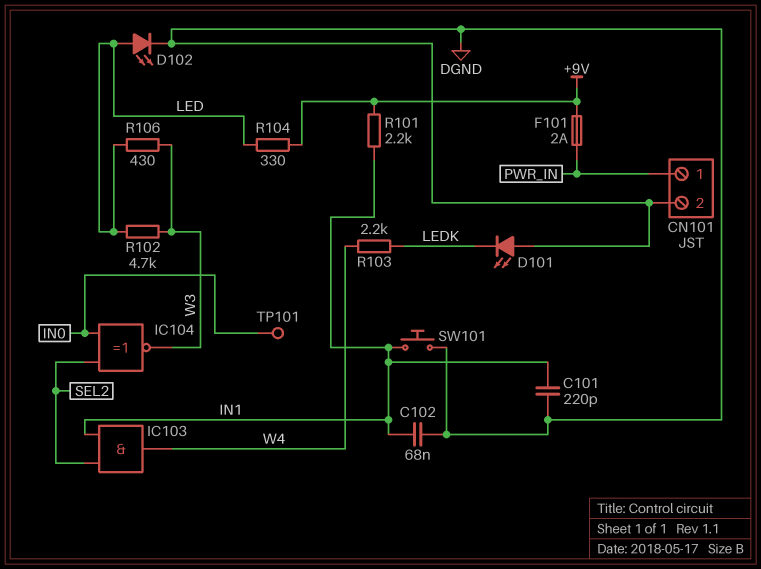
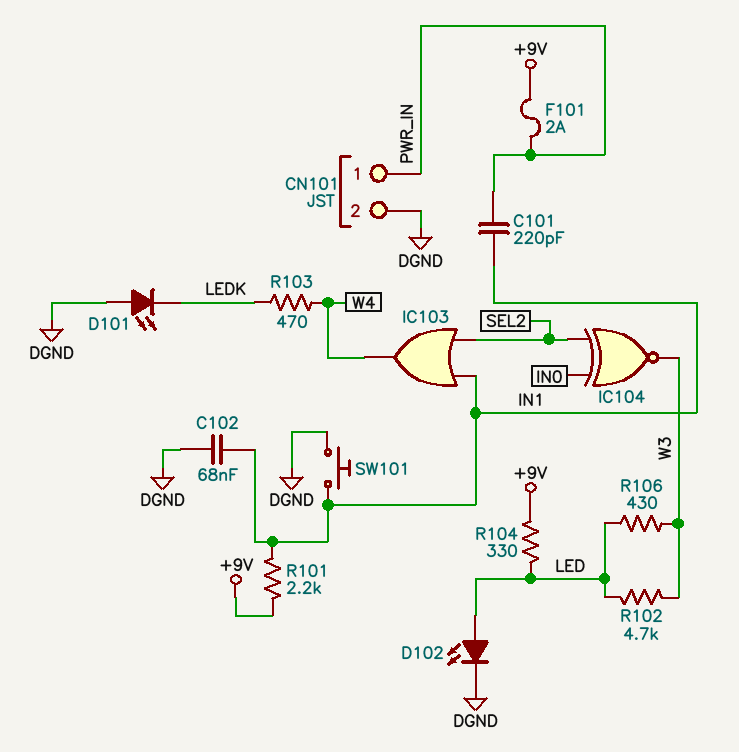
C101: 220pF (DGND, IN1) -> 220pF (IN1, PWR_IN)
IC103: AND (in IN1, in SEL2, out W4) -> OR (in IN1, in SEL2, out W4)
R103: 2.2k (LEDK, W4) -> 470 (LEDK, W4)
TP101: test point (IN0) -> none

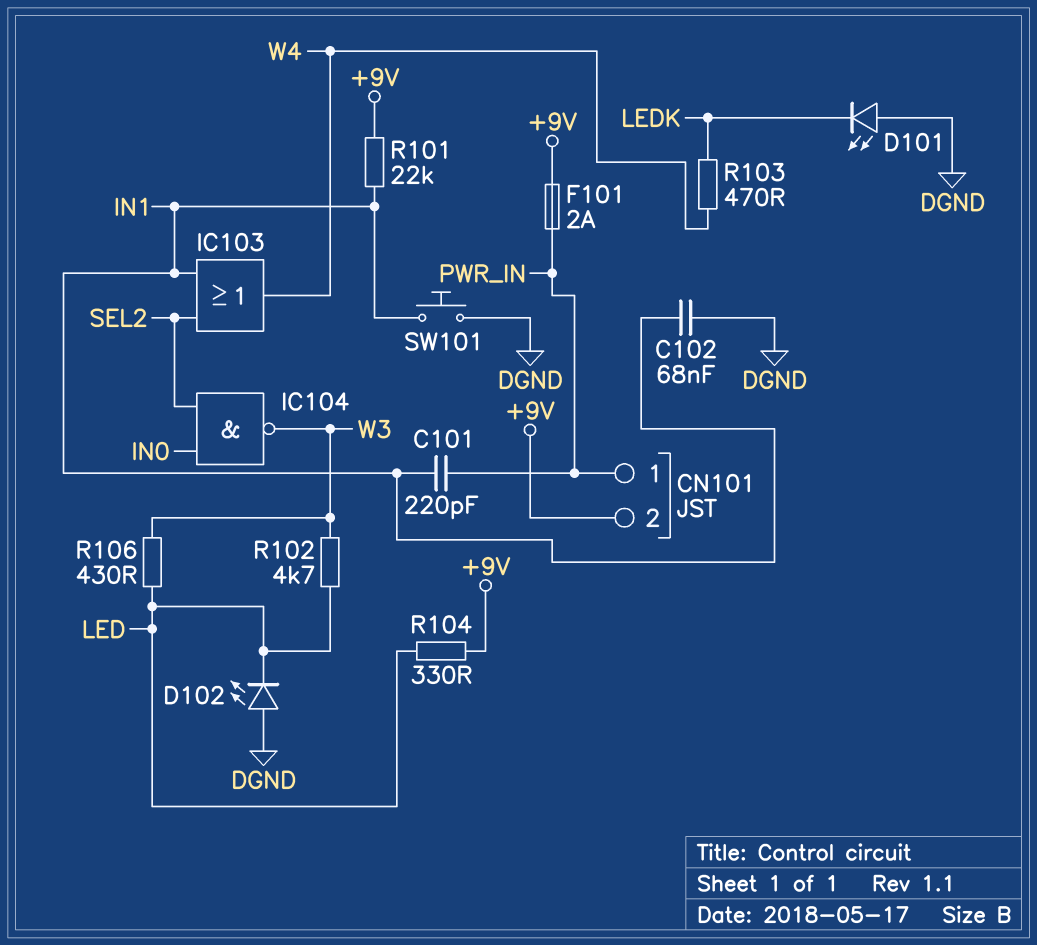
CN101 pin 2: DGND -> +9V
D102: LED (A LED, K DGND) -> LED (A DGND, K LED)
IC104: XNOR (in IN0, in SEL2, out W3) -> NAND (in IN0, in SEL2, out W3)
R101: 2.2k (+9V, IN1) -> 22k (+9V, IN1)

